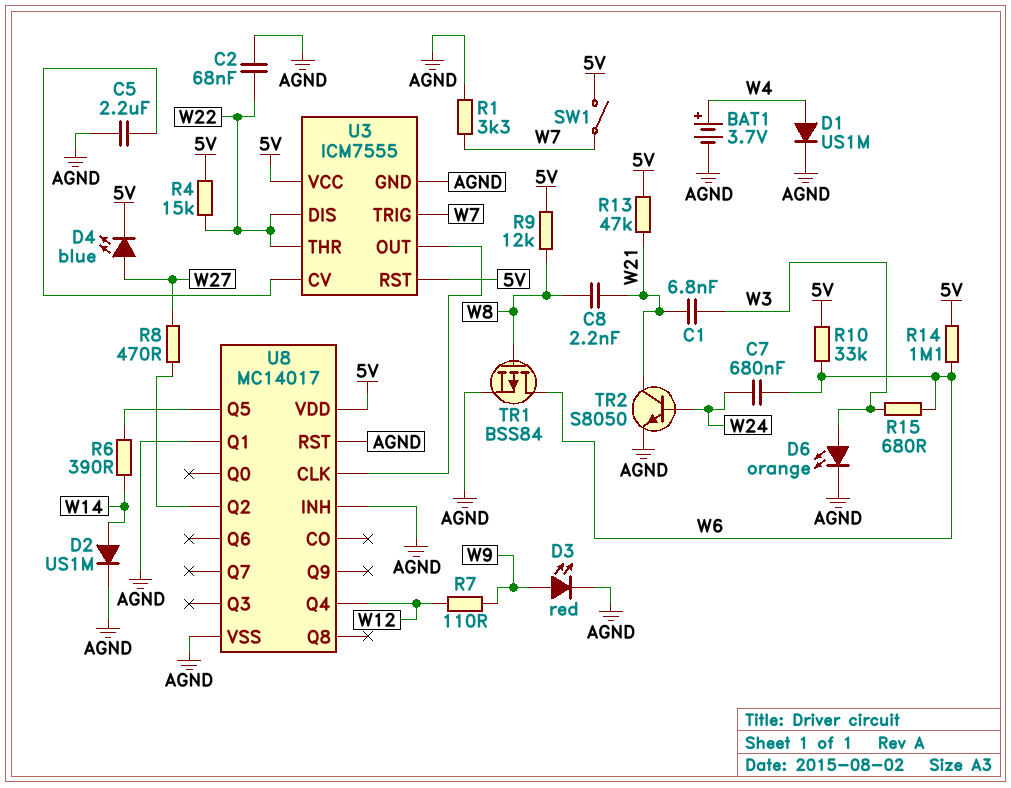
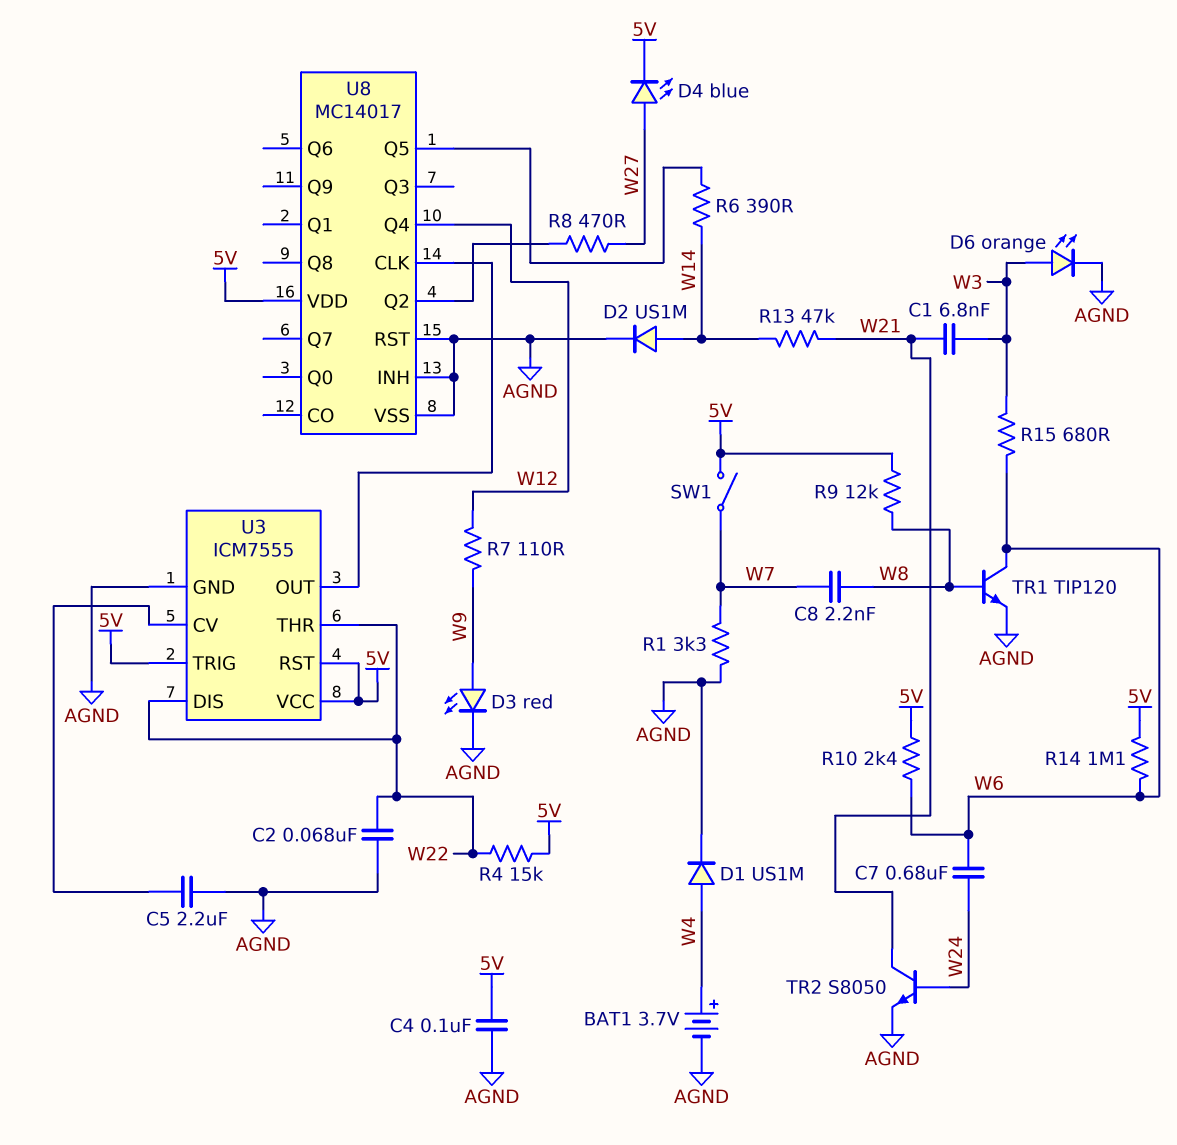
C4: none -> 100nF (5V, AGND)
C8: 2.2nF (W8, W21) -> 2.2nF (W7, W8)
R10: 33k (5V, W6) -> 2.4k (5V, W6)
R13: 47k (5V, W21) -> 47k (W14, W21)
TR1: PMOS BSS84 (G W8, D W6, S AGND) -> NPN TIP120 (B W8, C W6, E AGND)
U3 pin TRIG: W7 -> 5V
U8 pin Q1: AGND -> none

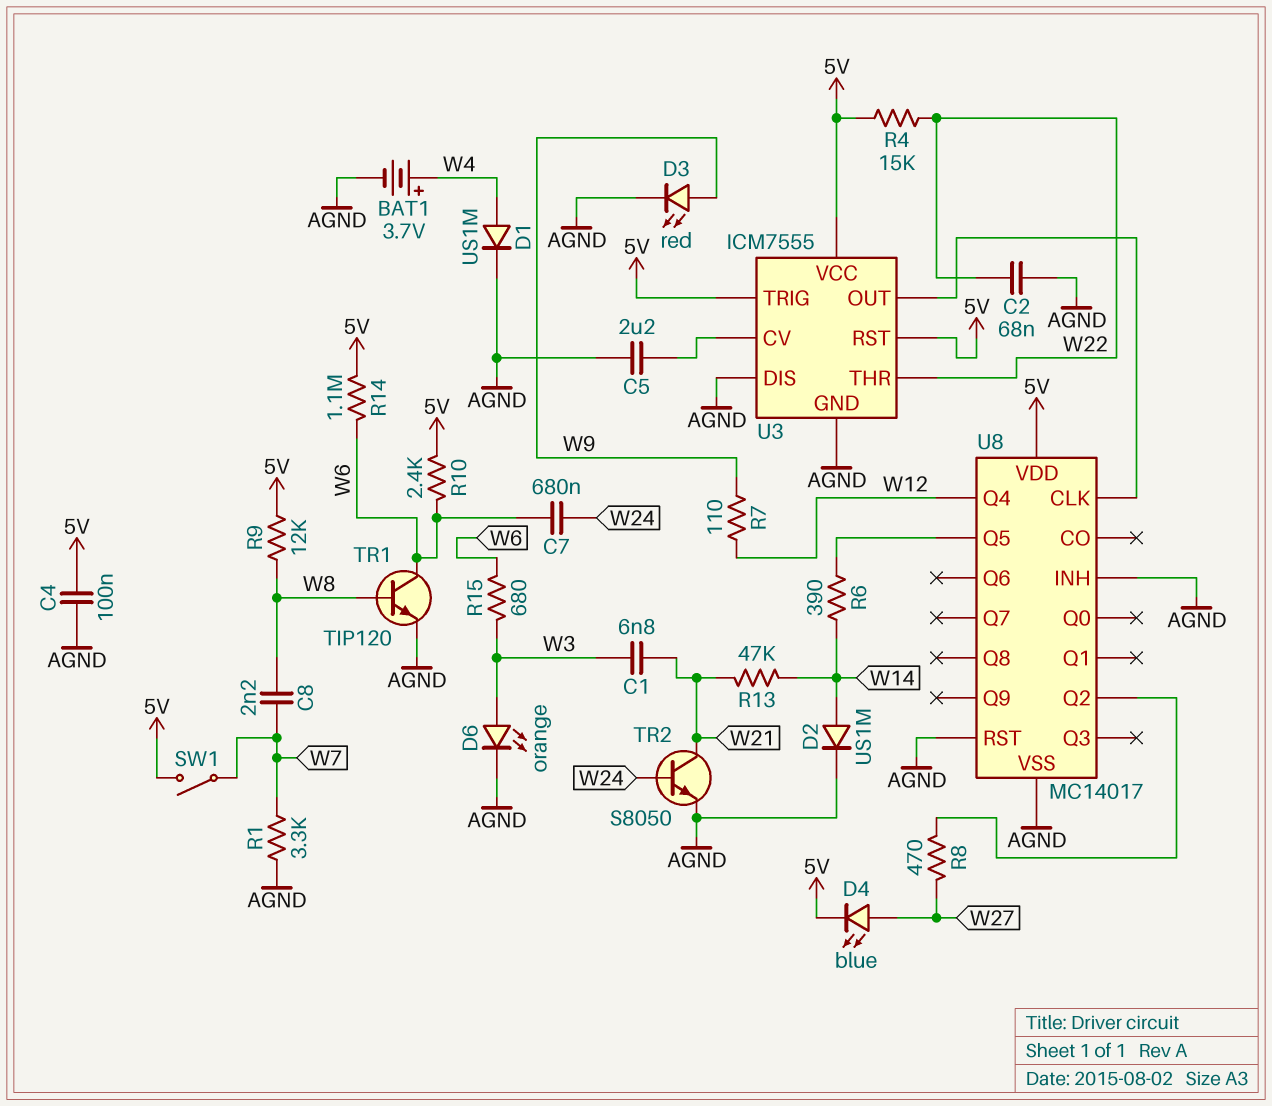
U3 pin DIS: W22 -> AGND

